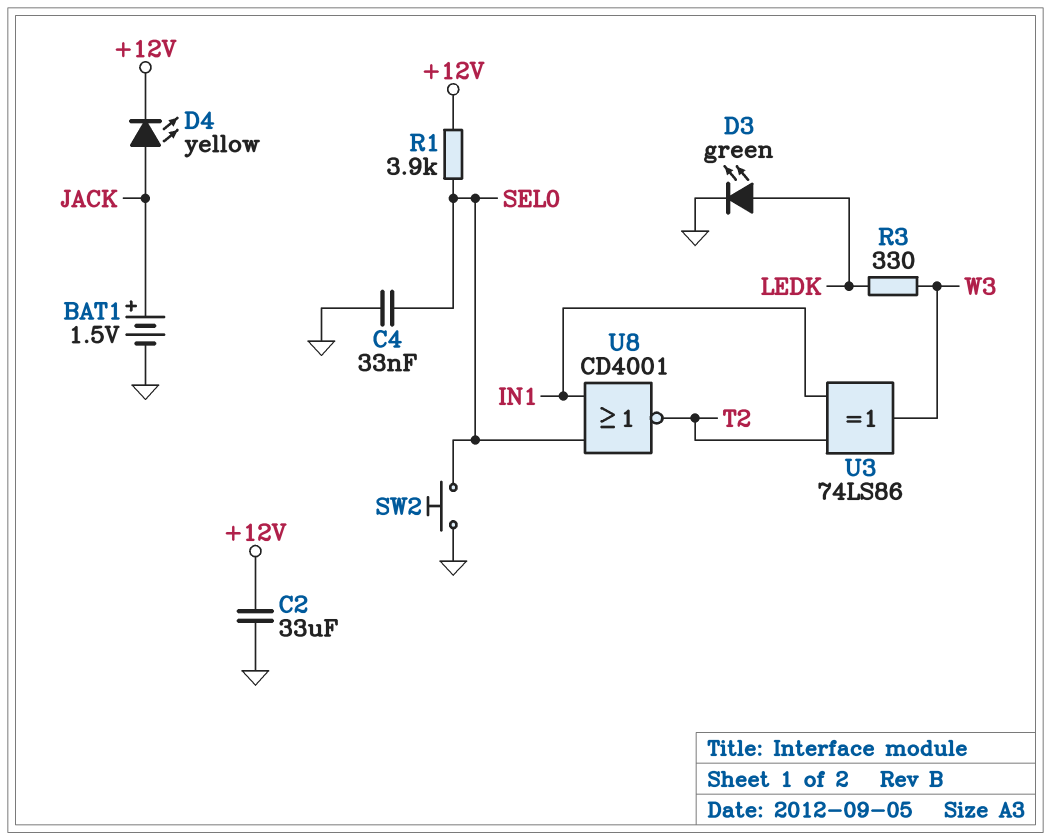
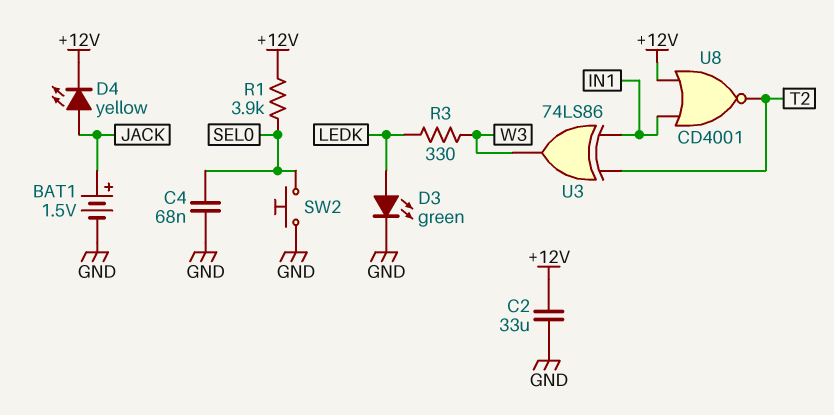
C4: 33nF (GND, SEL0) -> 68nF (GND, SEL0)
U8: NOR CD4001 (in IN1, in SEL0, out T2) -> NOR CD4001 (in +12V, in IN1, out T2)

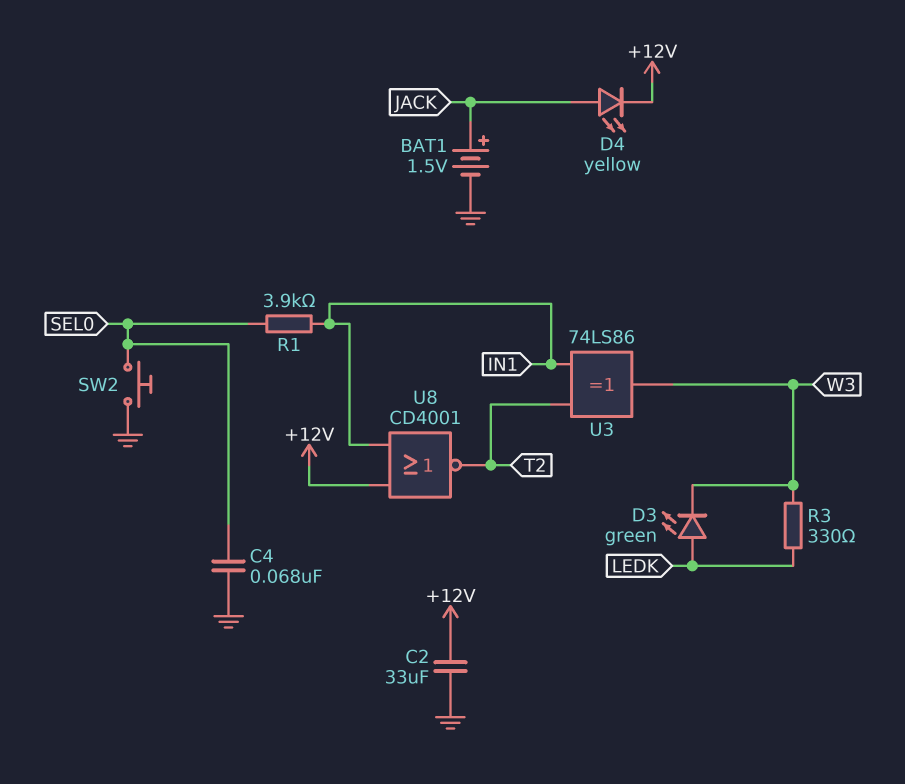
D3: LED green (A LEDK, K GND) -> LED green (A LEDK, K W3)
R1: 3.9k (+12V, SEL0) -> 3.9k (IN1, SEL0)

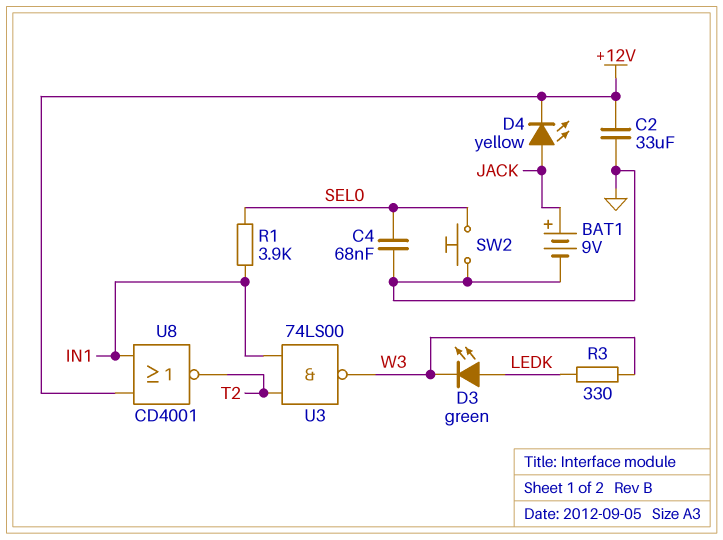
BAT1: 1.5V (plus JACK, minus GND) -> 9V (plus JACK, minus GND)
U3: XOR 74LS86 (in IN1, in T2, out W3) -> NAND 74LS00 (in IN1, in T2, out W3)

